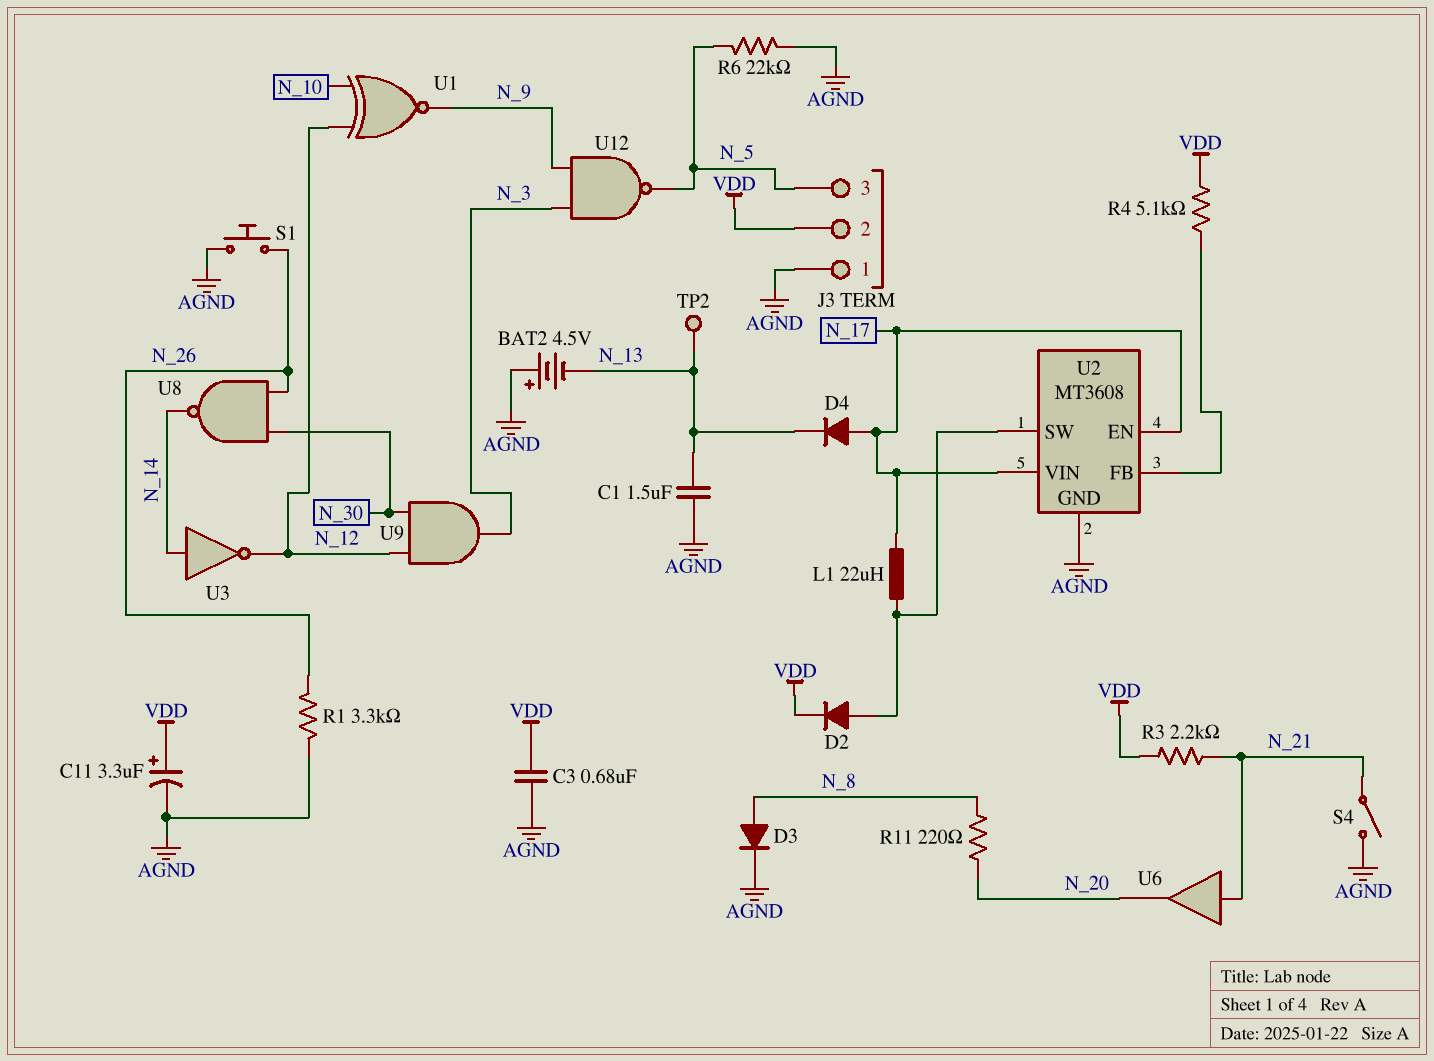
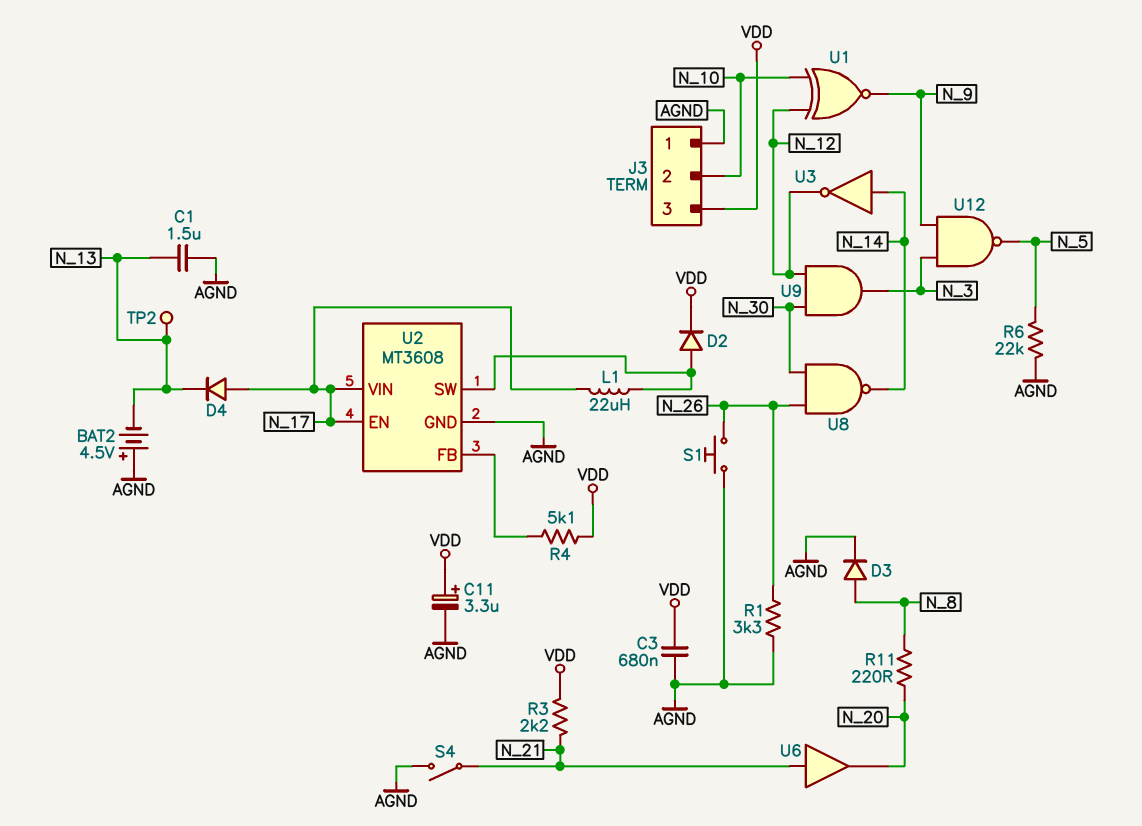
J3 pin 2: VDD -> N_10
J3 pin 3: N_5 -> VDD

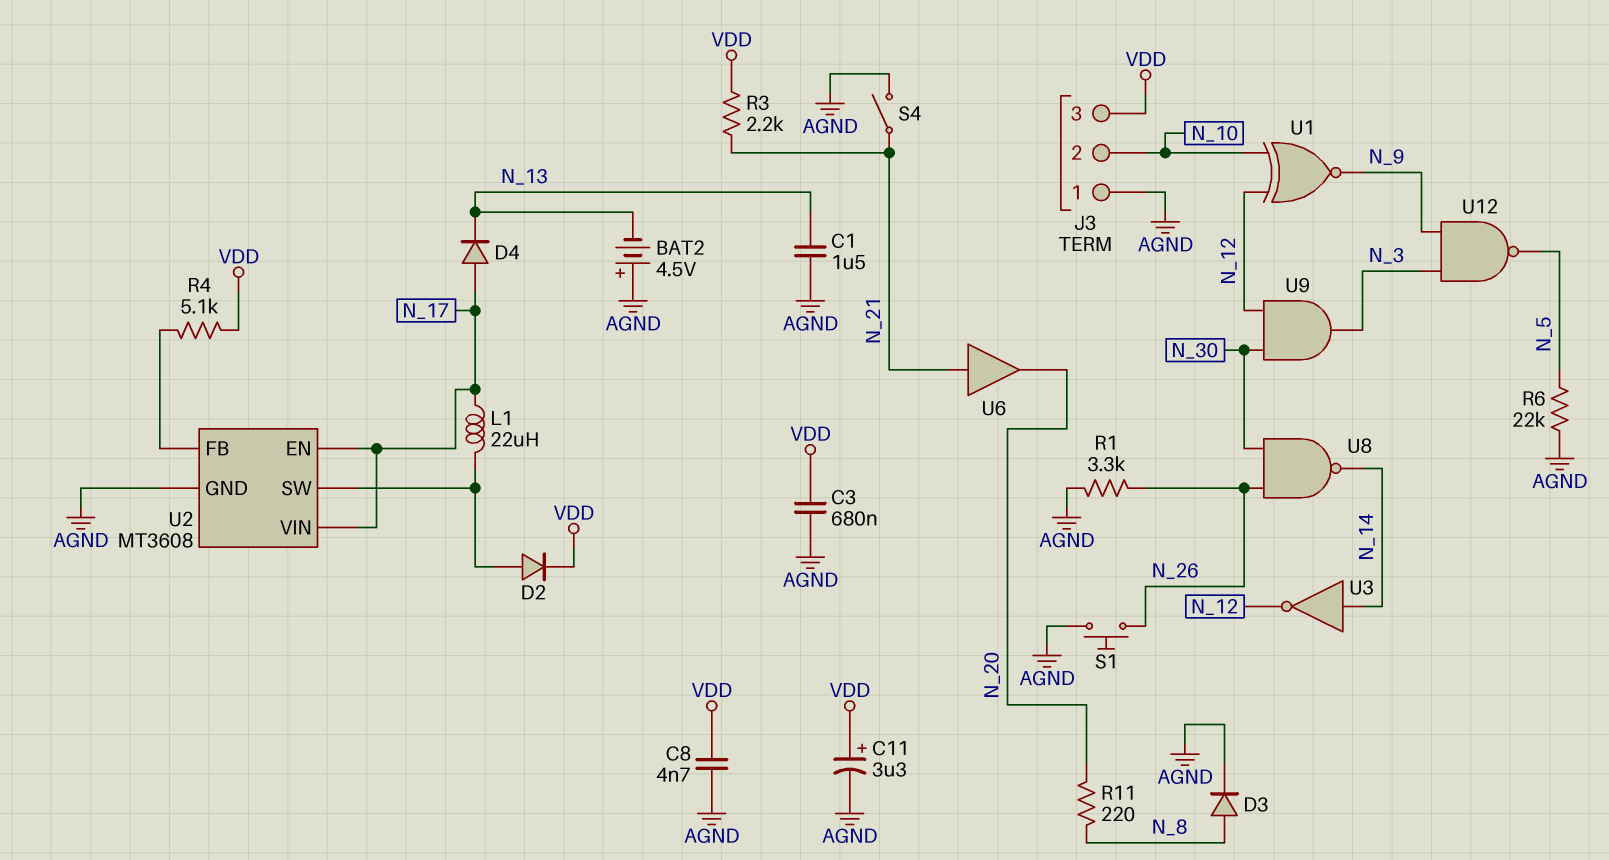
C8: none -> 4.7nF (AGND, VDD)
TP2: test point (N_13) -> none

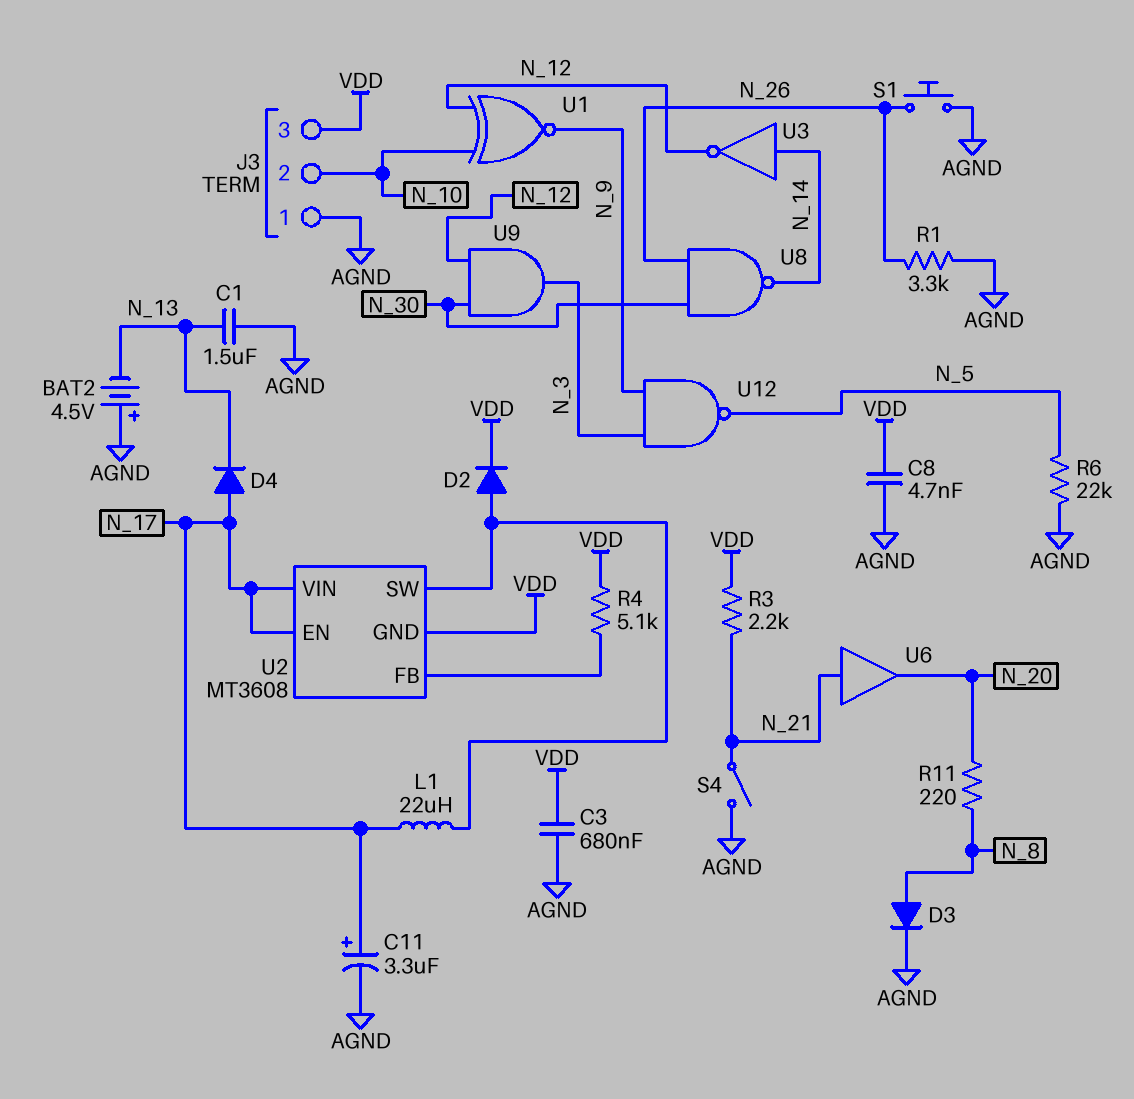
C11: 3.3uF (plus VDD, minus AGND) -> 3.3uF (plus N_17, minus AGND)
U2 pin GND: AGND -> VDD

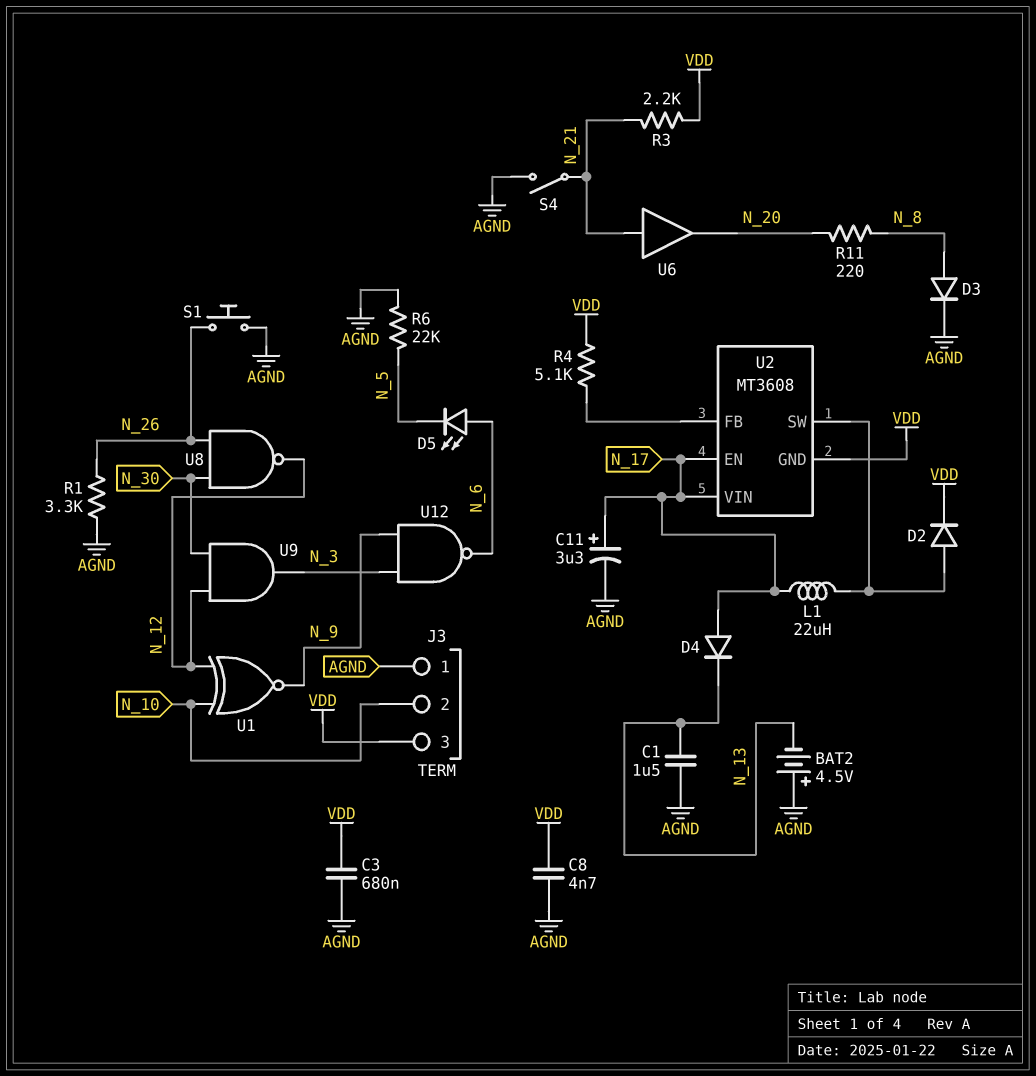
D5: none -> LED (A N_6, K N_5)
U3: NOT (in N_14, out N_12) -> none
U8: NAND (in N_26, in N_30, out N_14) -> NAND (in N_26, in N_30, out N_12)
U12: NAND (in N_3, in N_9, out N_5) -> NAND (in N_3, in N_9, out N_6)

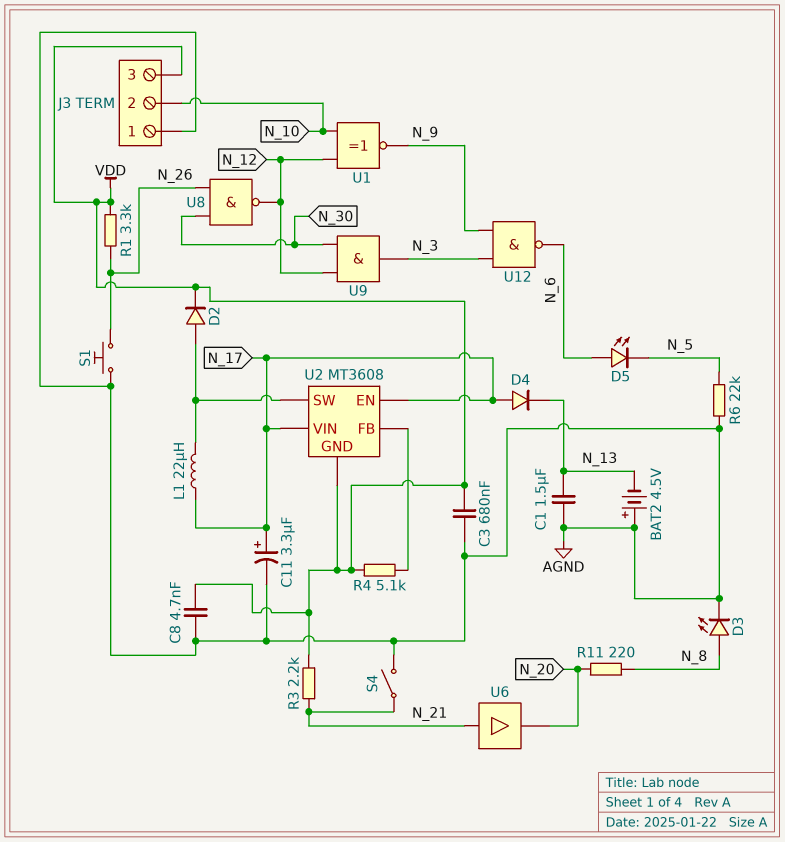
D3: diode (A N_8, K AGND) -> LED (A N_8, K AGND)
R1: 3.3k (AGND, N_26) -> 3.3k (N_26, VDD)

